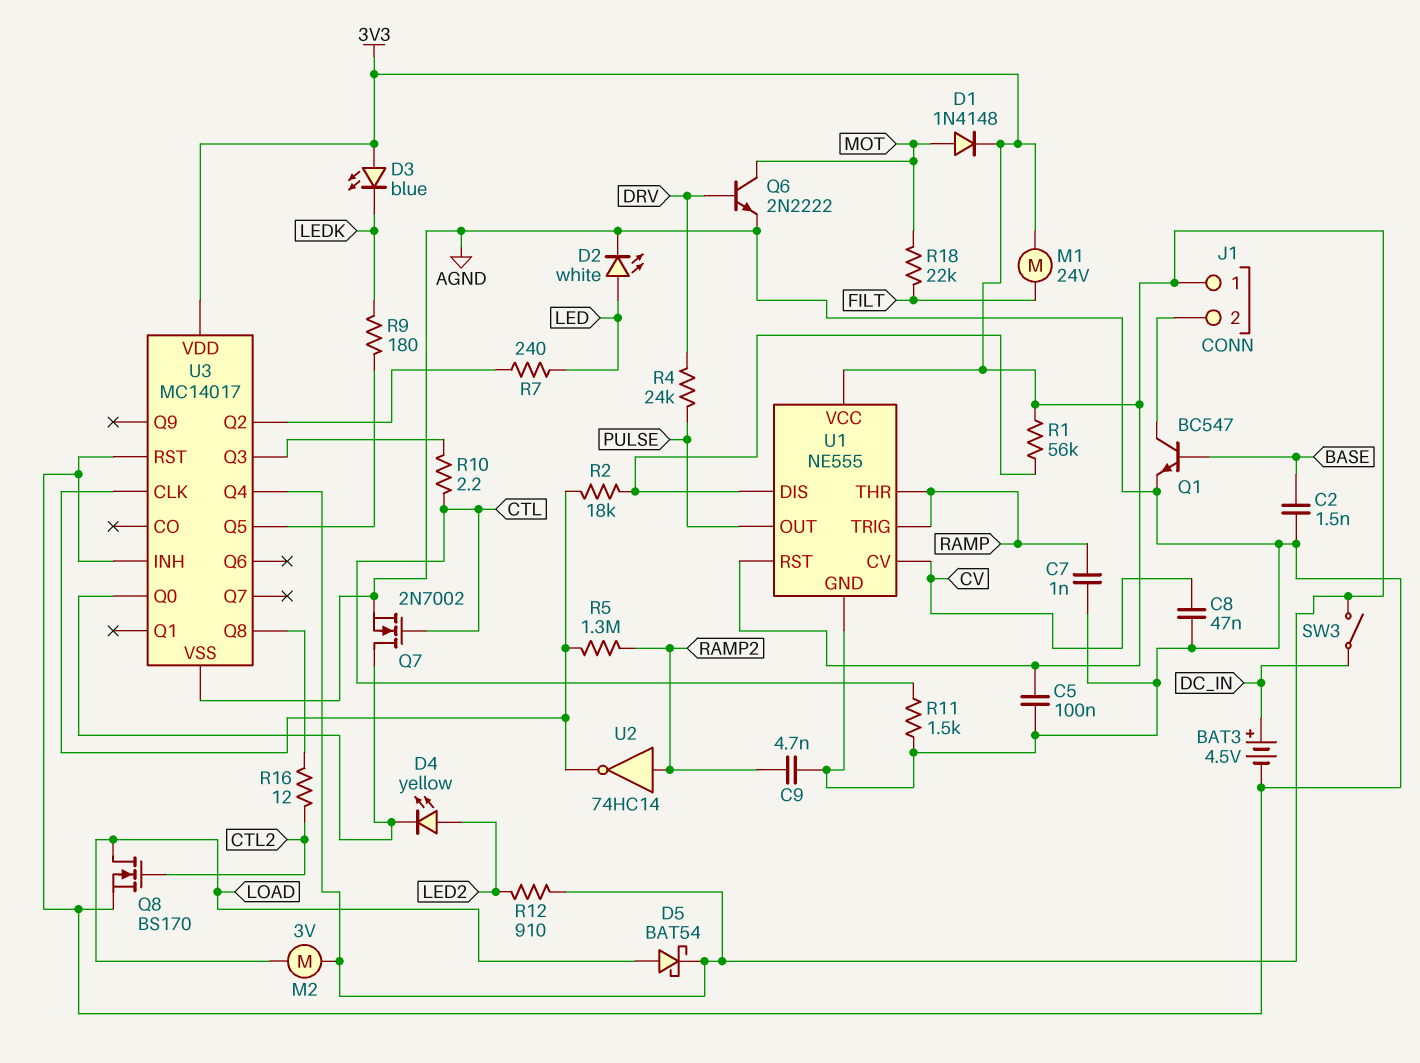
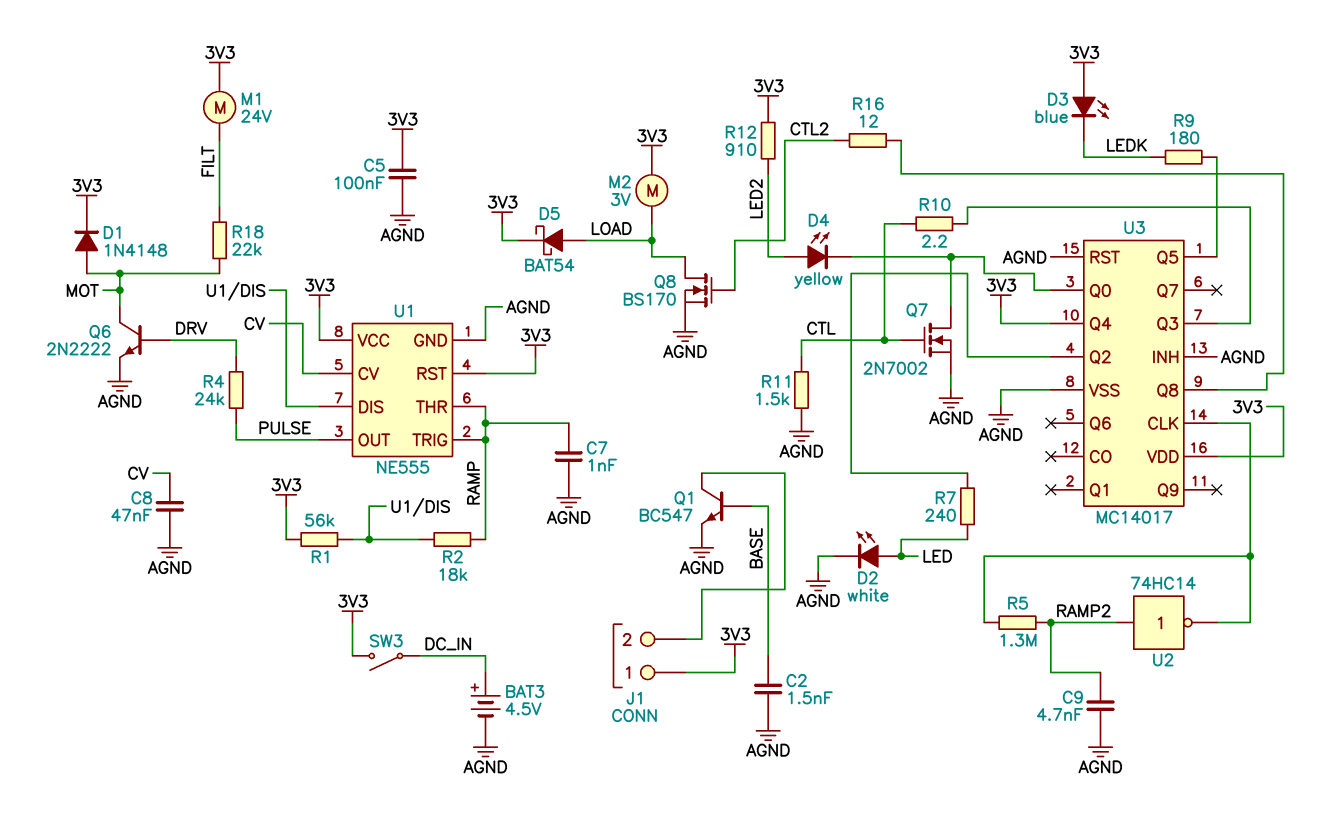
R2: 18k (U1/DIS, U3/CLK) -> 18k (RAMP, U1/DIS)

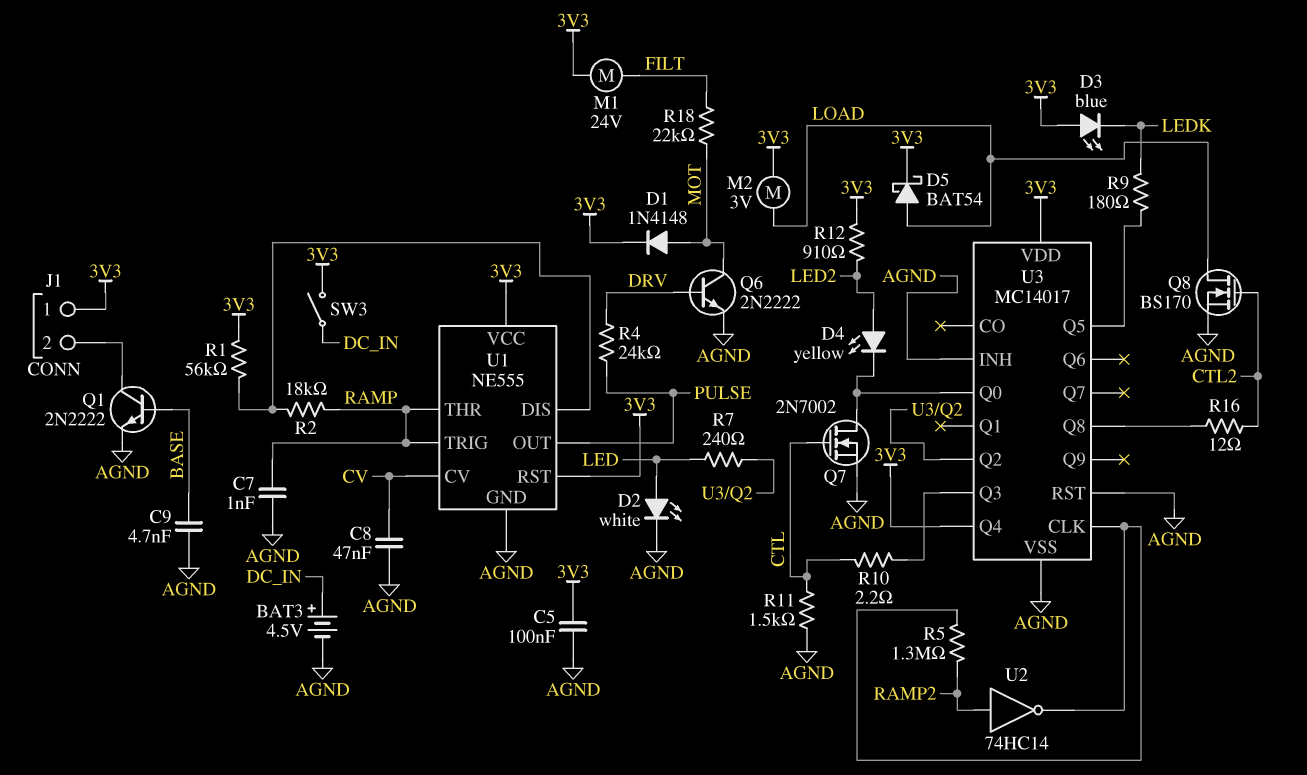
C2: 1.5nF (AGND, BASE) -> none
C9: 4.7nF (AGND, RAMP2) -> 4.7nF (AGND, BASE)
Q1: NPN BC547 (B BASE, C J1/2, E AGND) -> NPN 2N2222 (B BASE, C J1/2, E AGND)

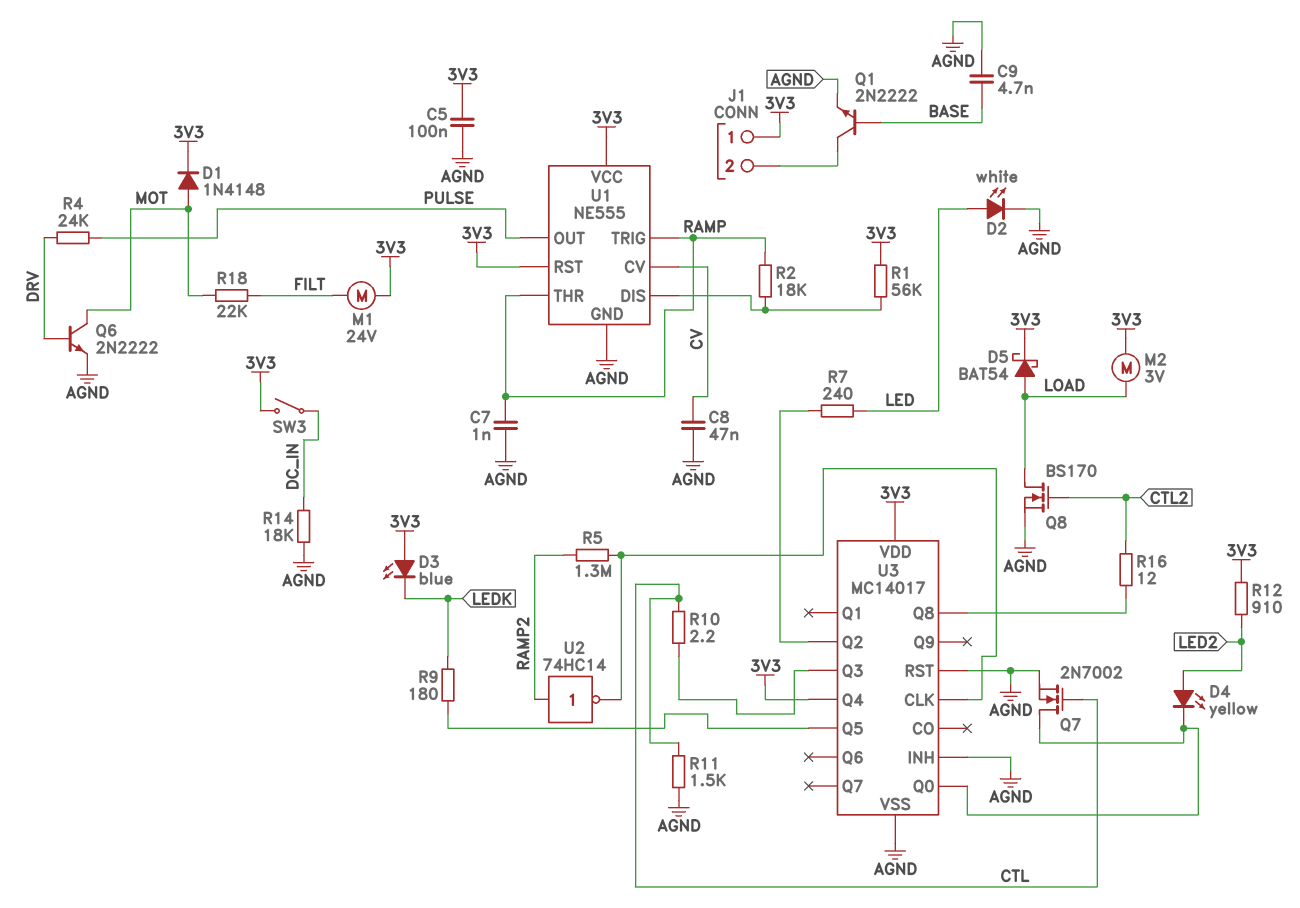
BAT3: 4.5V (plus DC_IN, minus AGND) -> none
R14: none -> 18k (AGND, DC_IN)

